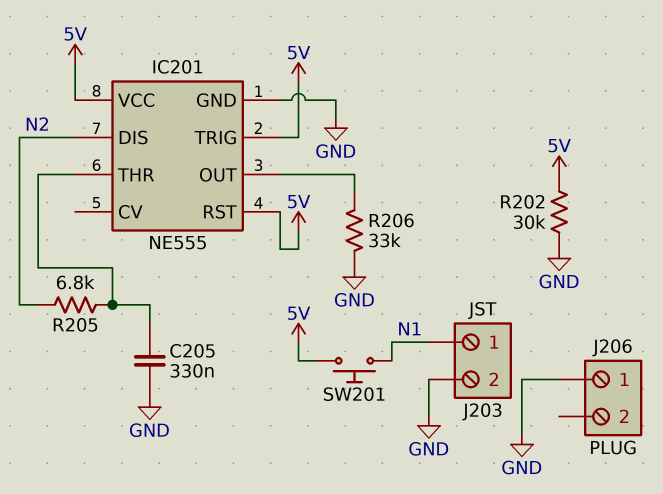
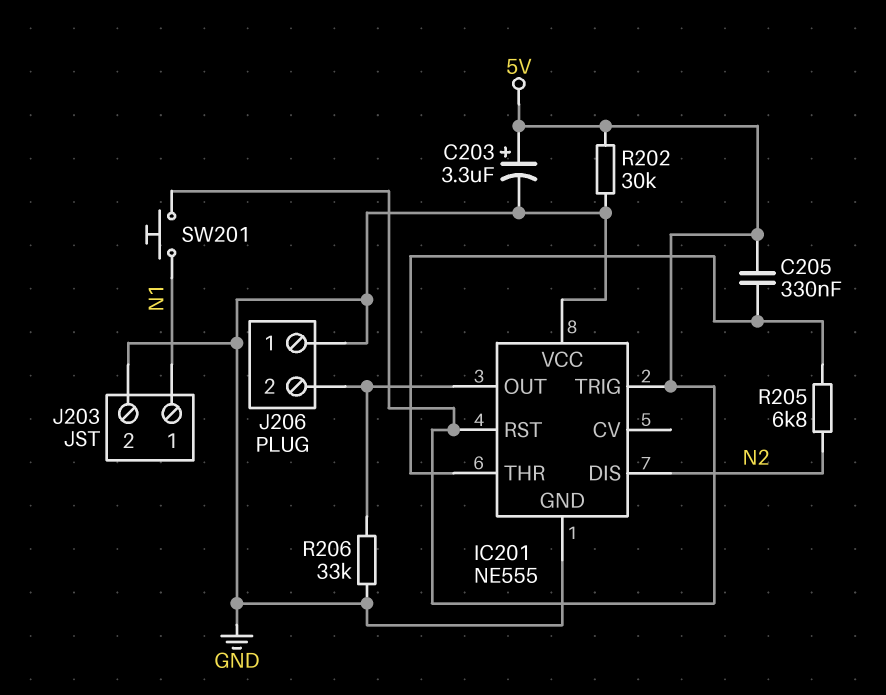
C203: none -> 3.3uF (plus 5V, minus GND)
C205: 330nF (GND, IC201/THR) -> 330nF (5V, IC201/THR)
IC201 pin VCC: 5V -> GND
J206 pin 2: none -> IC201/OUT

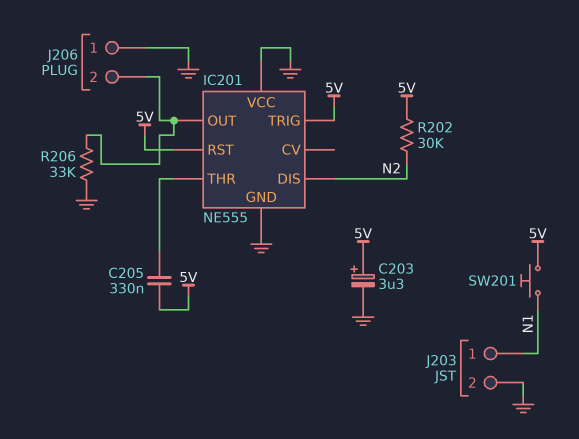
R202: 30k (5V, GND) -> 30k (5V, N2)
R205: 6.8k (IC201/THR, N2) -> none

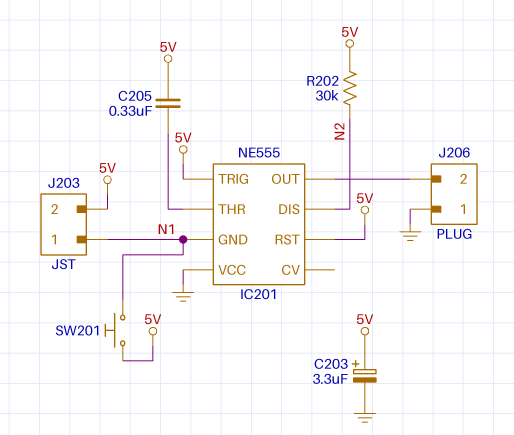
IC201 pin GND: GND -> N1
J203 pin 2: GND -> 5V
R206: 33k (GND, IC201/OUT) -> none

